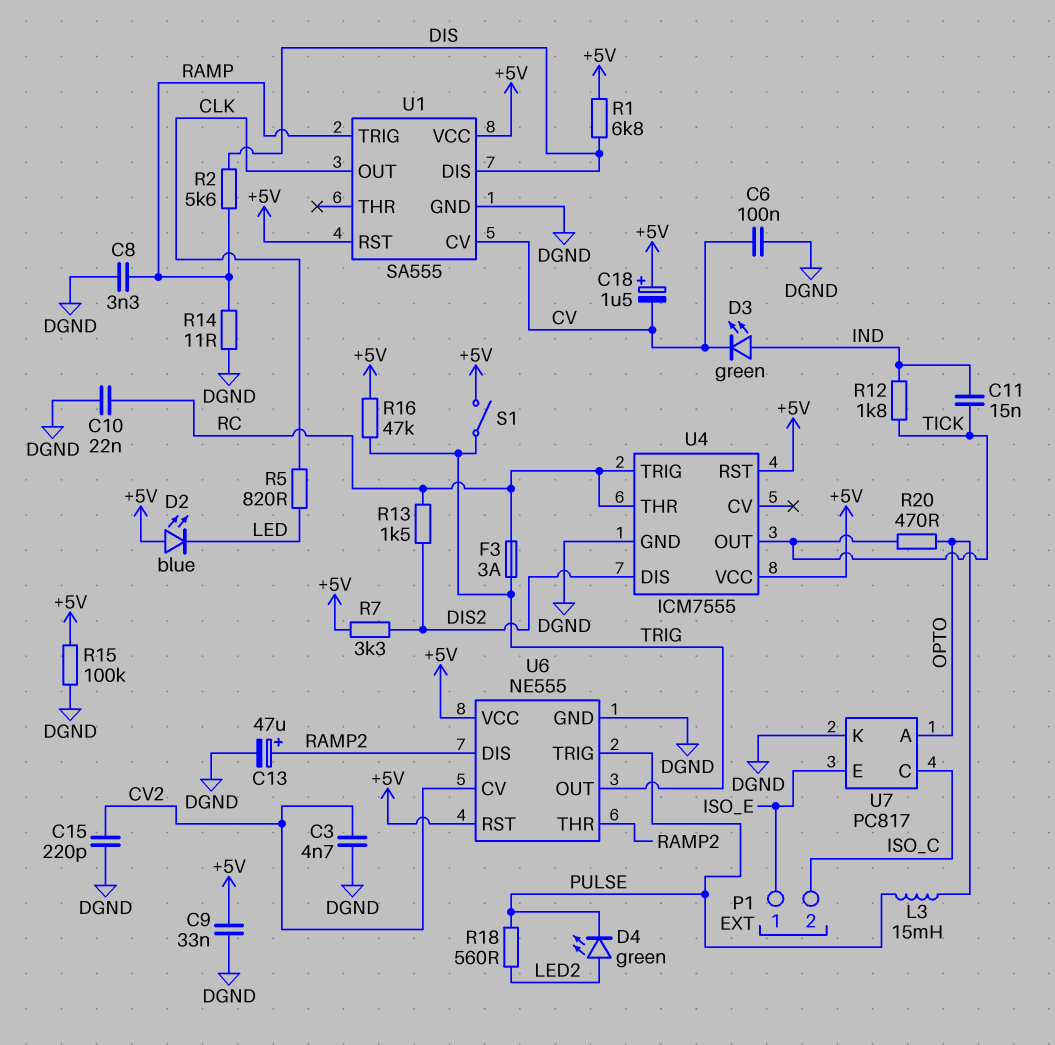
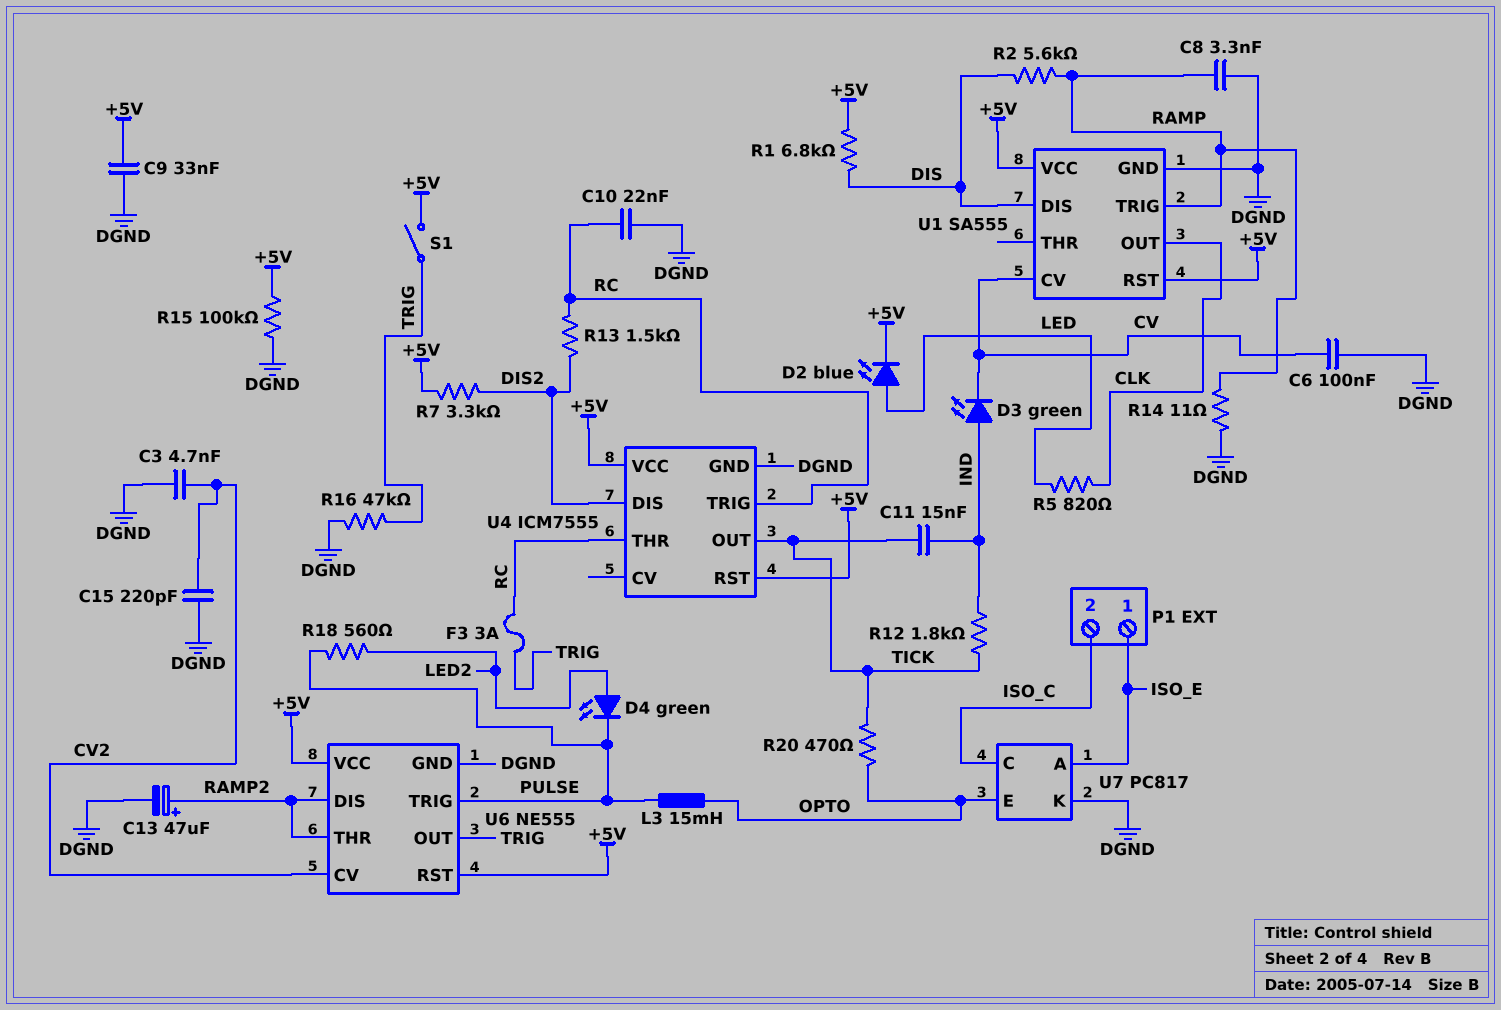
C18: 1.5uF (plus +5V, minus CV) -> none
D2: LED blue (A +5V, K LED) -> LED blue (A LED, K +5V)
R16: 47k (+5V, TRIG) -> 47k (DGND, TRIG)
U7 pin A: OPTO -> ISO_E
U7 pin E: ISO_E -> OPTO

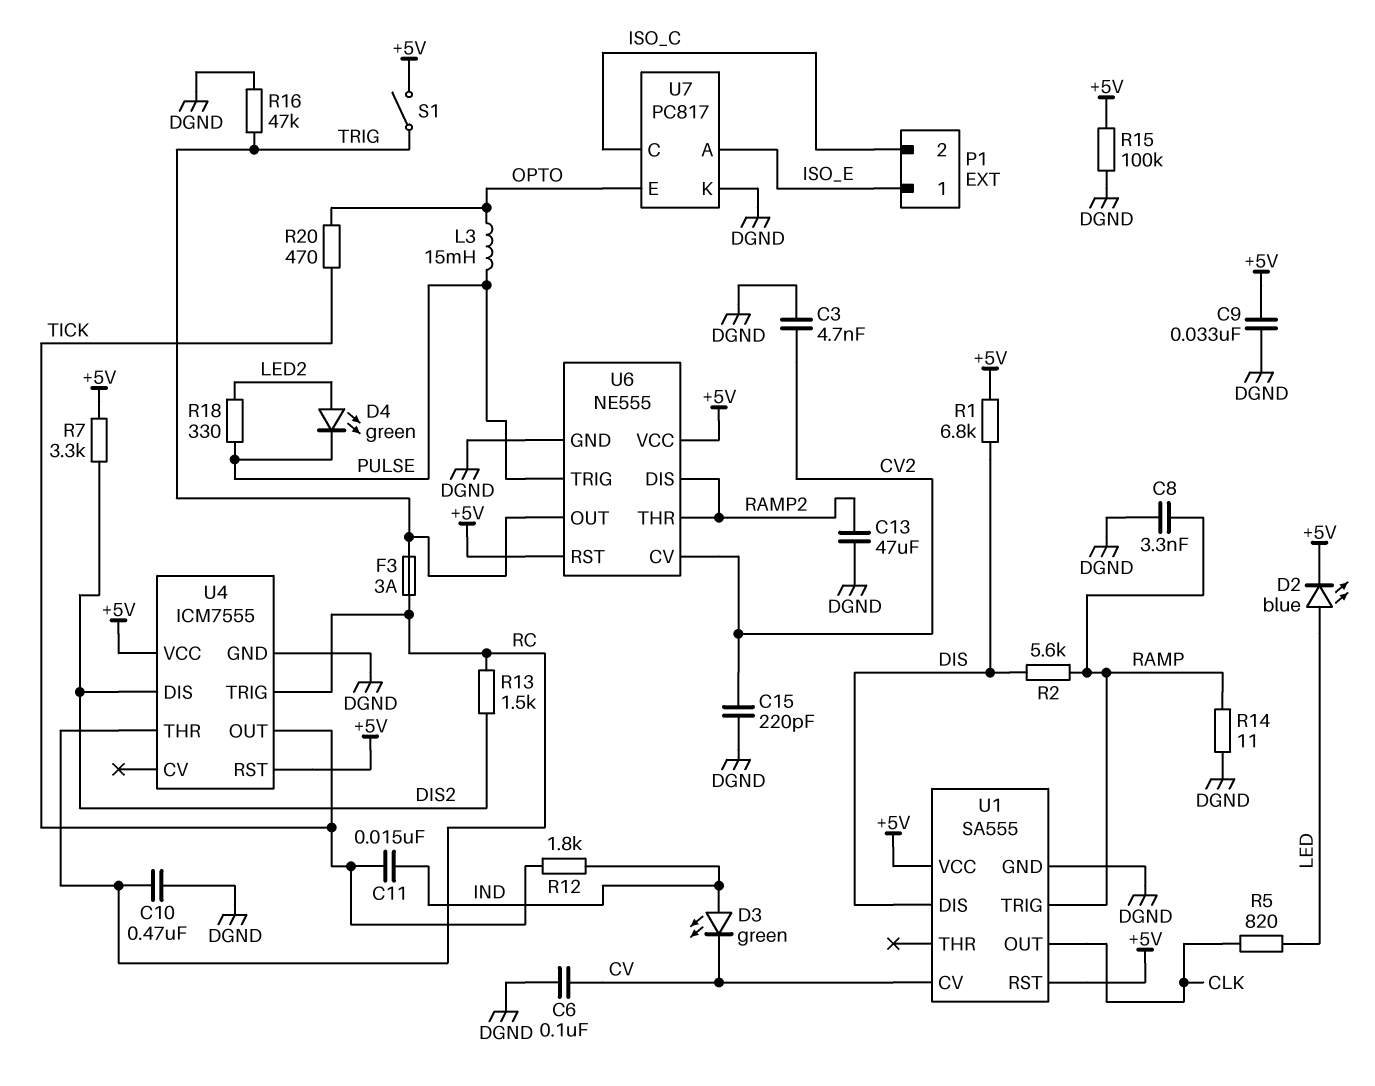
C10: 22nF (DGND, RC) -> 470nF (DGND, RC)
C13: 47uF (plus RAMP2, minus DGND) -> 47uF (DGND, RAMP2)
R18: 560 (LED2, PULSE) -> 330 (LED2, PULSE)

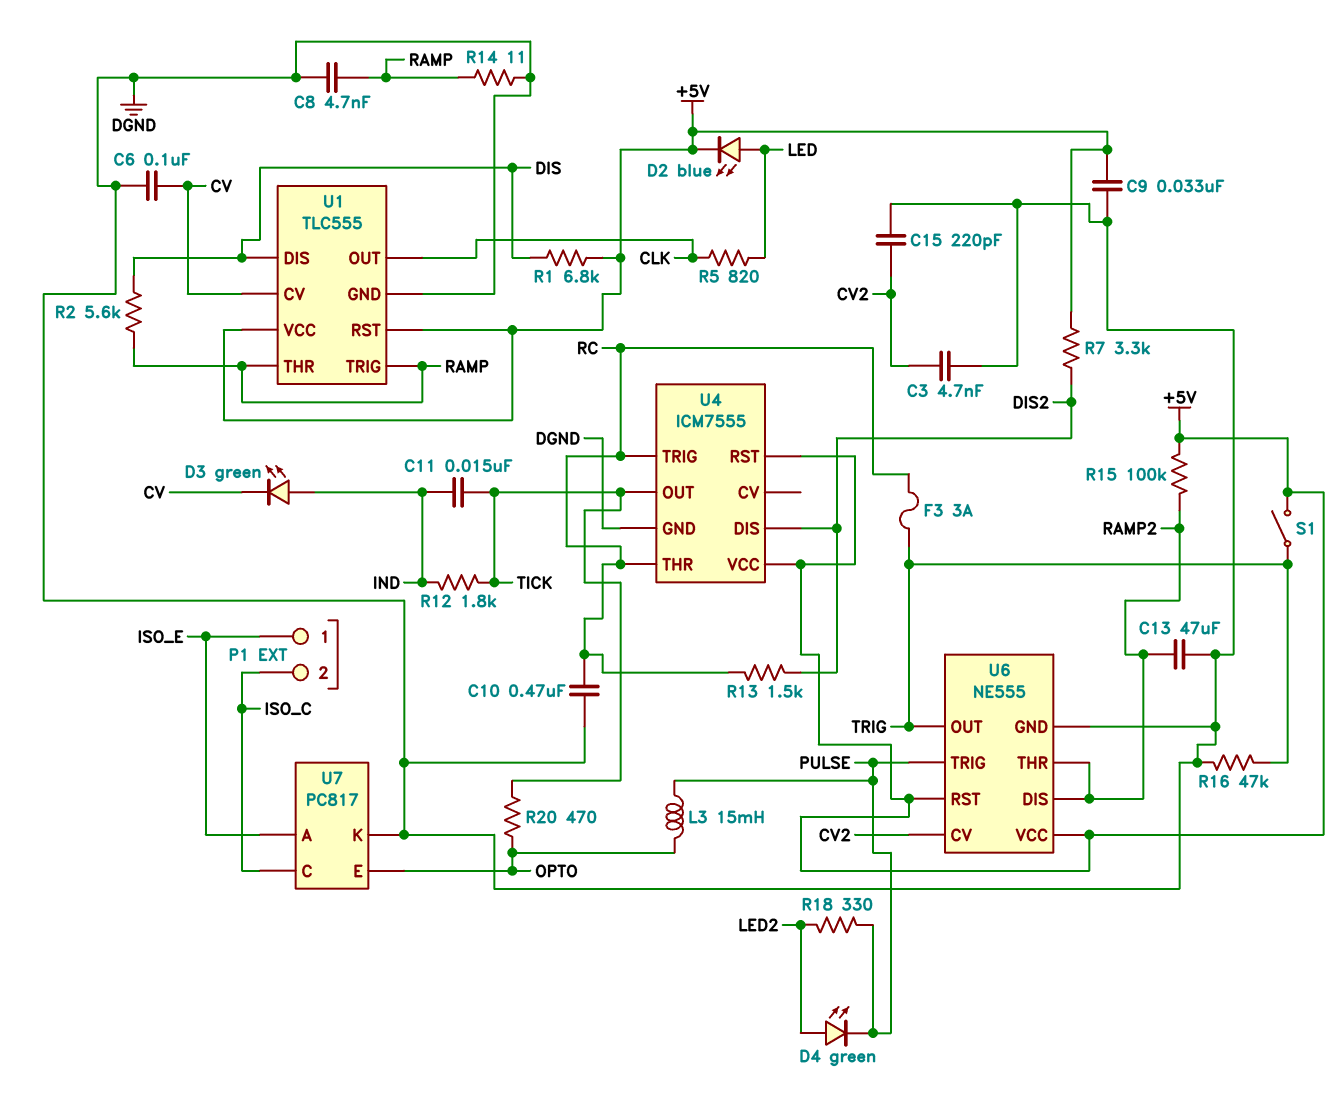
C8: 3.3nF (DGND, RAMP) -> 4.7nF (DGND, RAMP)
R15: 100k (+5V, DGND) -> 100k (+5V, RAMP2)
U1: SA555 -> TLC555
U1 pin THR: none -> RAMP

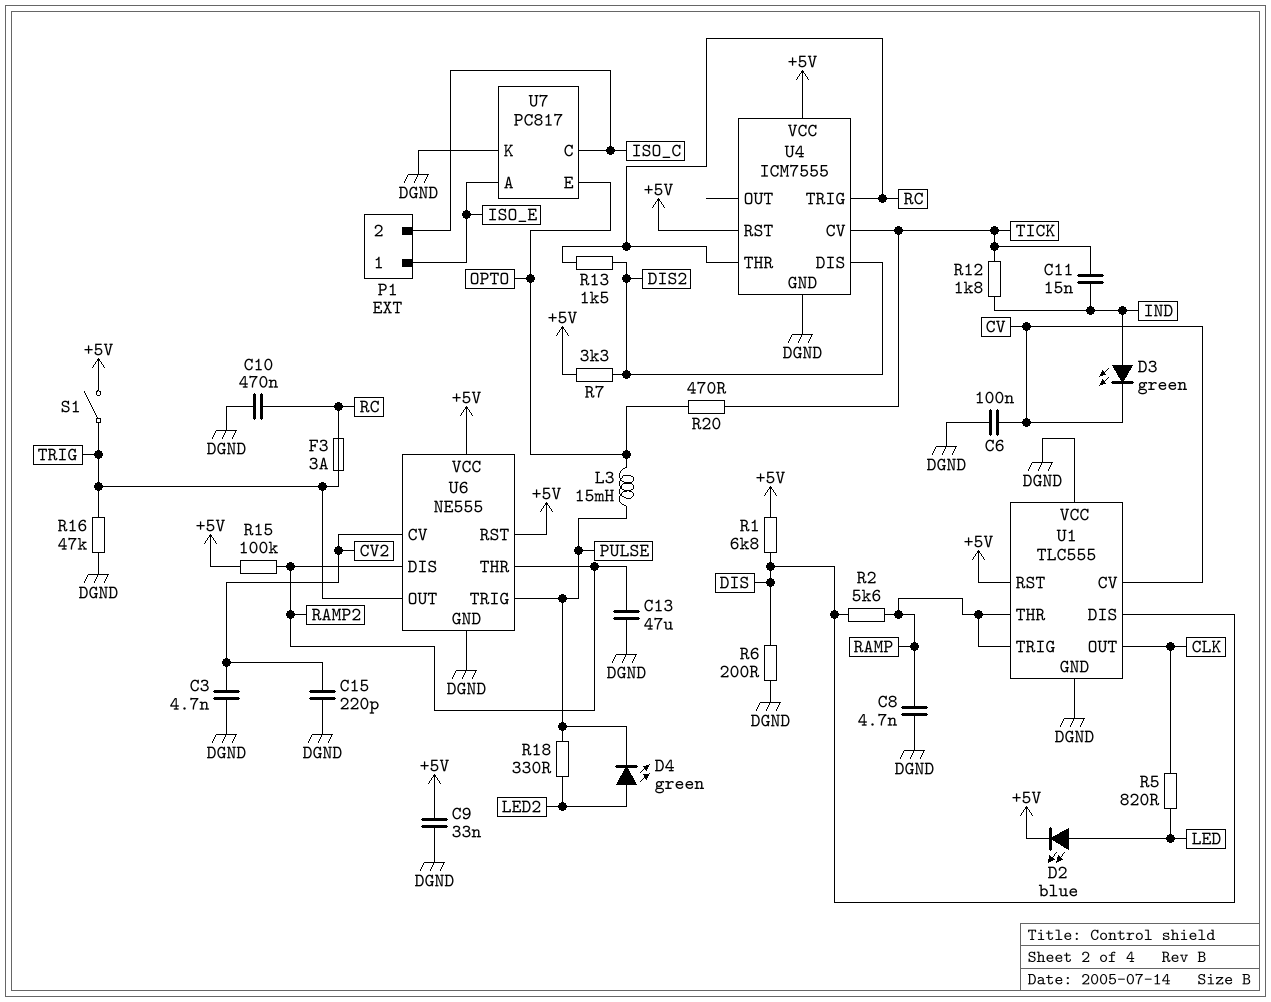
R6: none -> 200 (DGND, DIS)
R14: 11 (DGND, RAMP) -> none
U1 pin VCC: +5V -> DGND
U4 pin CV: none -> TICK
U4 pin OUT: TICK -> none

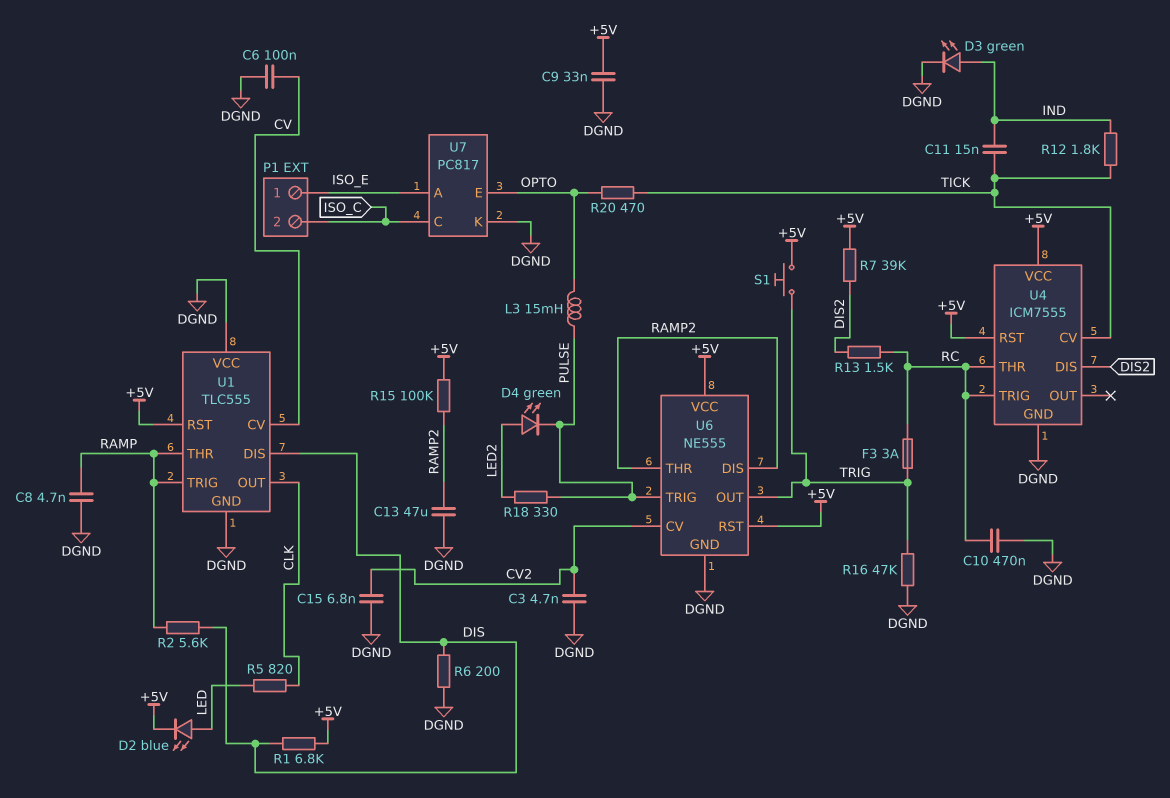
C15: 220pF (CV2, DGND) -> 6.8nF (CV2, DGND)
D3: LED green (A IND, K CV) -> LED green (A IND, K DGND)
R7: 3.3k (+5V, DIS2) -> 39k (+5V, DIS2)
S1: switch (+5V, TRIG) -> button (+5V, TRIG)

